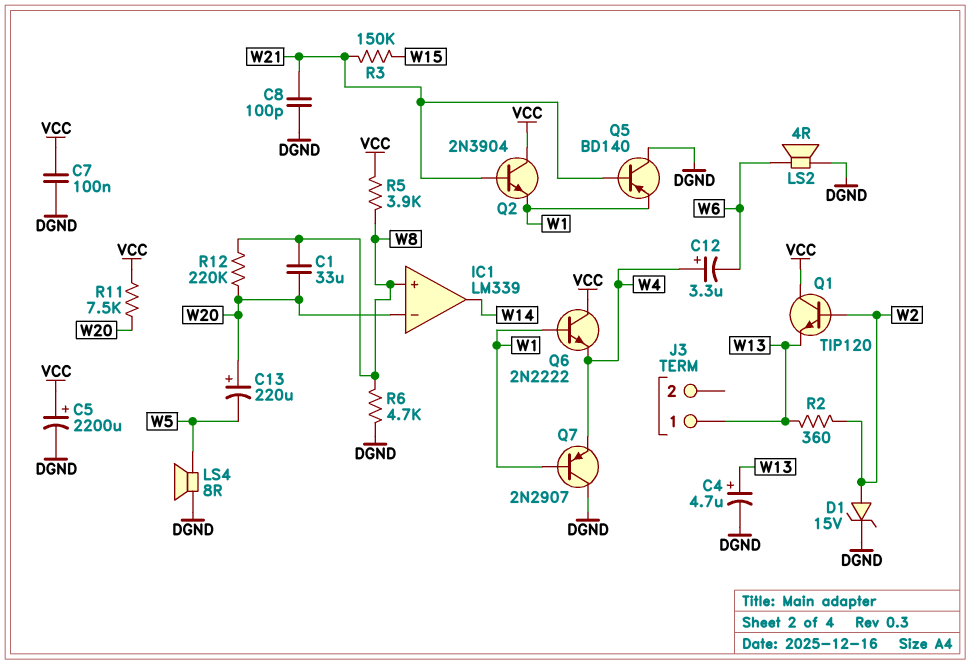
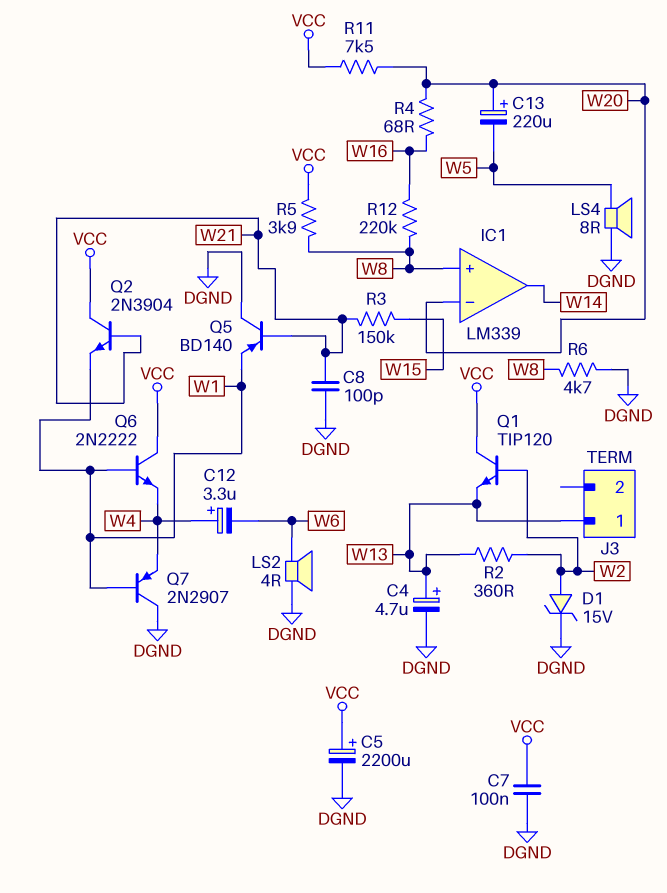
C1: 33uF (W8, W20) -> none
R4: none -> 68 (W16, W20)
R12: 220k (W8, W20) -> 220k (W8, W16)

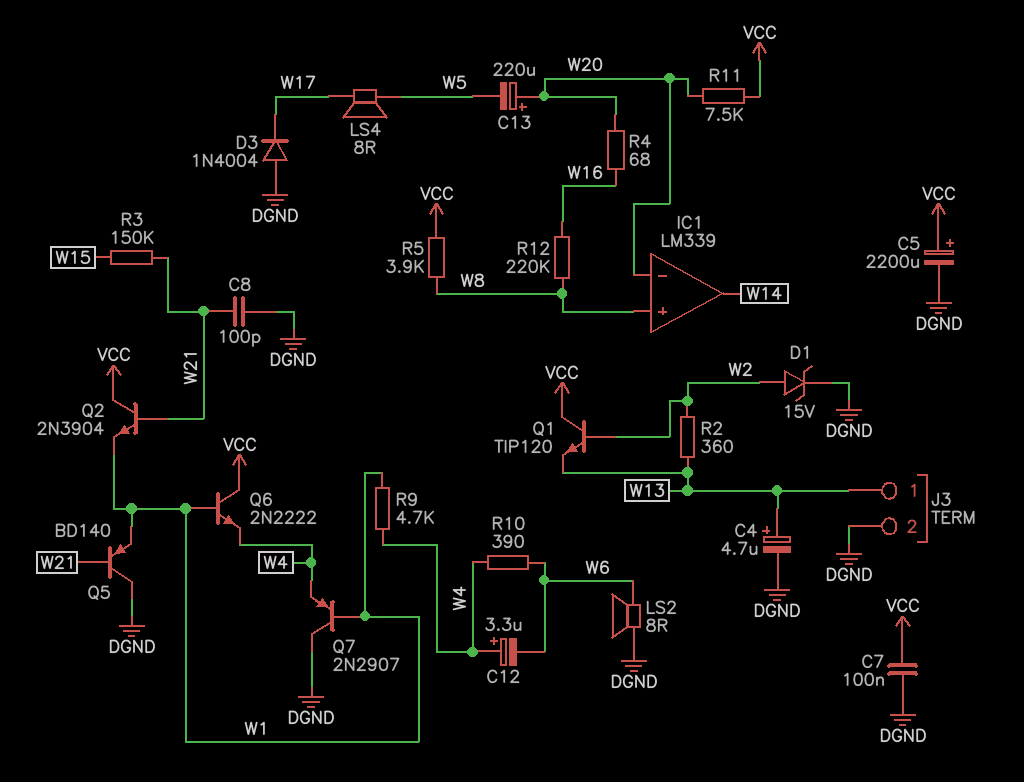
D3: none -> diode 1N4004 (A DGND, K W17)
J3 pin 2: none -> DGND
LS2: speaker 4R (DGND, W6) -> speaker 8R (DGND, W6)
LS4: speaker 8R (DGND, W5) -> speaker 8R (W5, W17)
R6: 4.7k (DGND, W8) -> none
R9: none -> 4.7k (W1, W4)
R10: none -> 390 (W4, W6)

